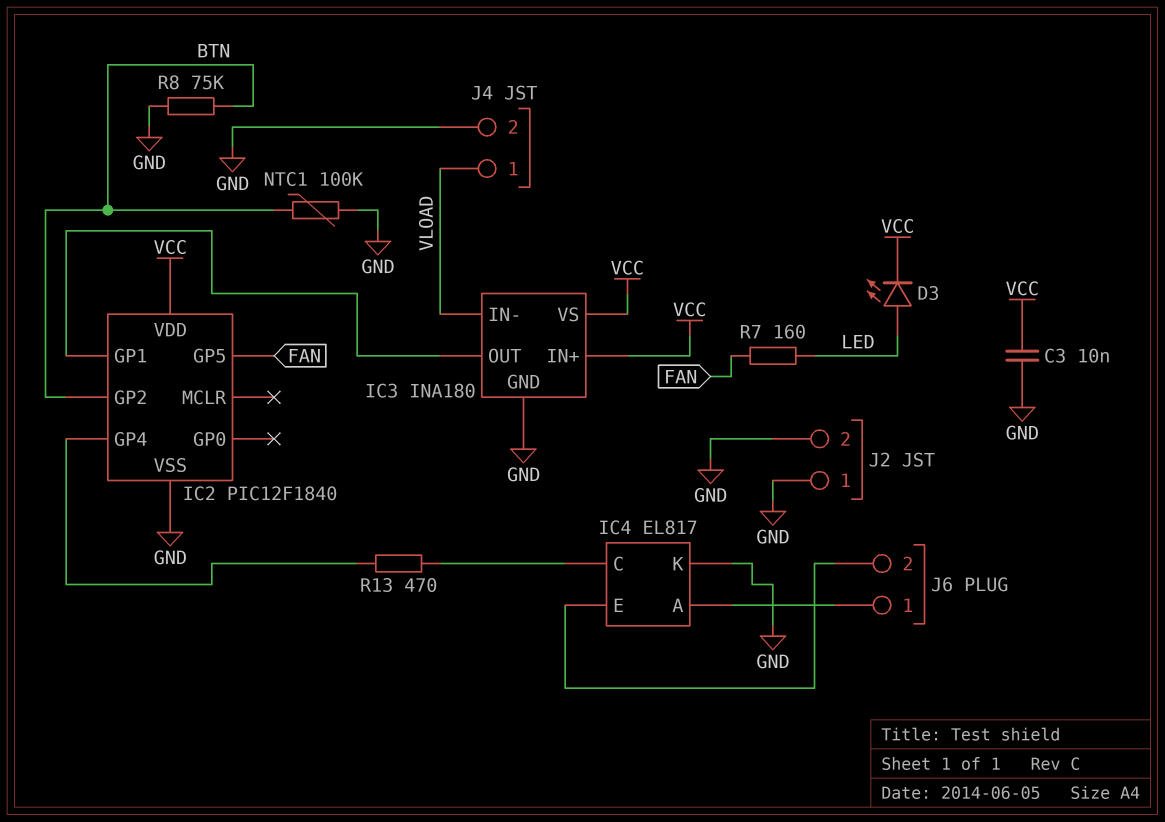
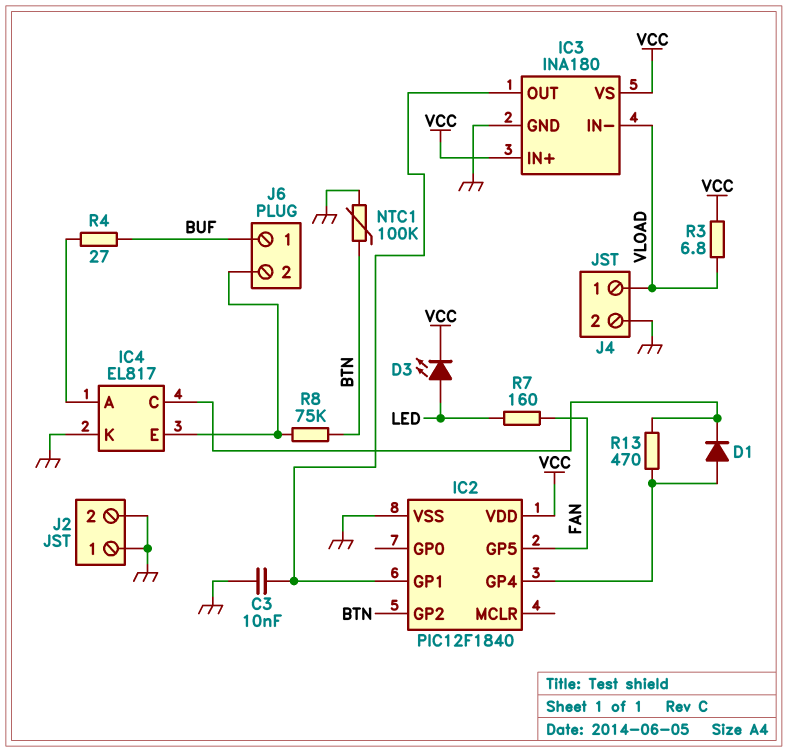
C3: 10nF (GND, VCC) -> 10nF (GND, IC2/GP1)
D1: none -> diode (A IC2/GP4, K IC4/C)
J6 pin 1: IC4/A -> BUF
R3: none -> 6.8 (VCC, VLOAD)
R4: none -> 27 (BUF, IC4/A)
R8: 75k (BTN, GND) -> 75k (BTN, IC4/E)

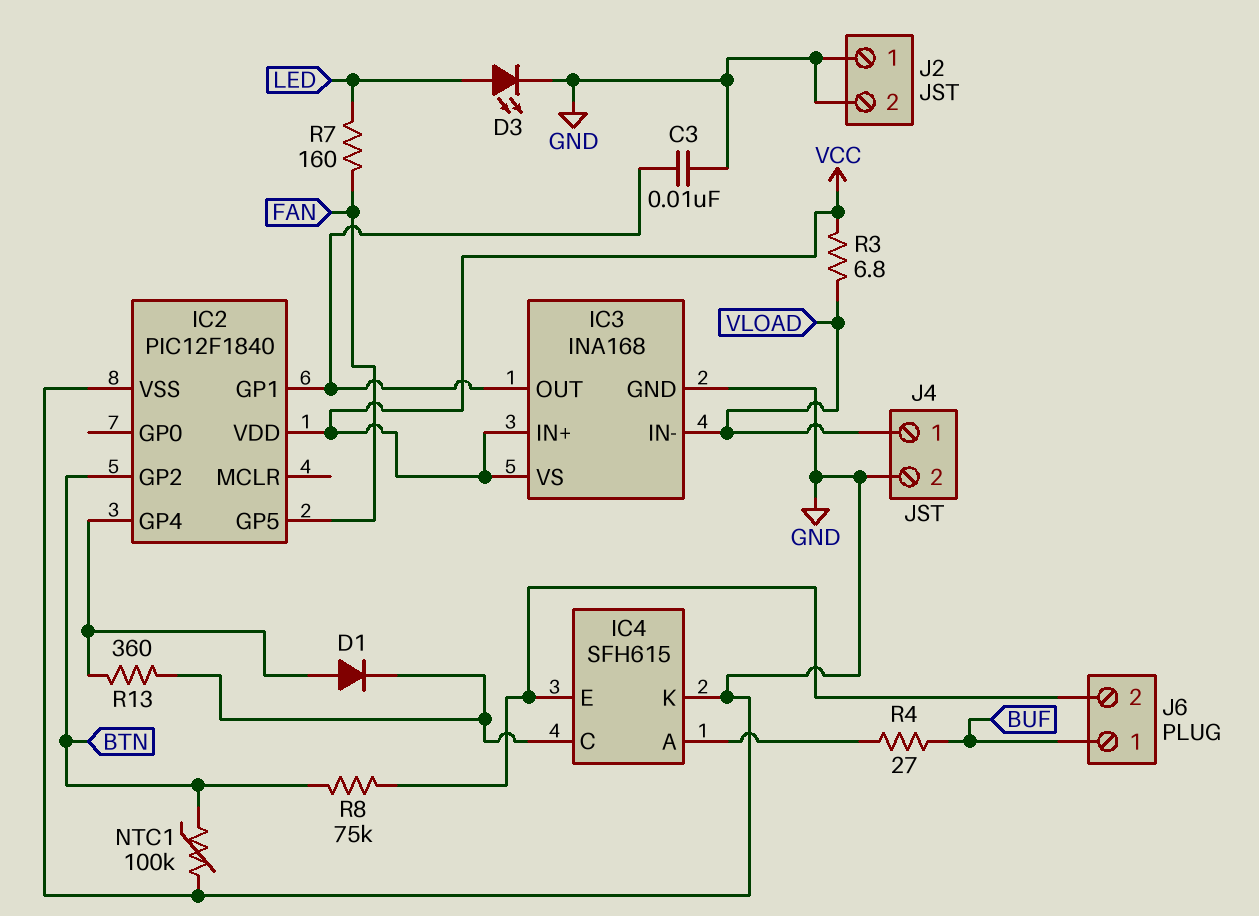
D3: LED (A LED, K VCC) -> LED (A LED, K GND)
IC3: INA180 -> INA168
IC4: EL817 -> SFH615
R13: 470 (IC2/GP4, IC4/C) -> 360 (IC2/GP4, IC4/C)

